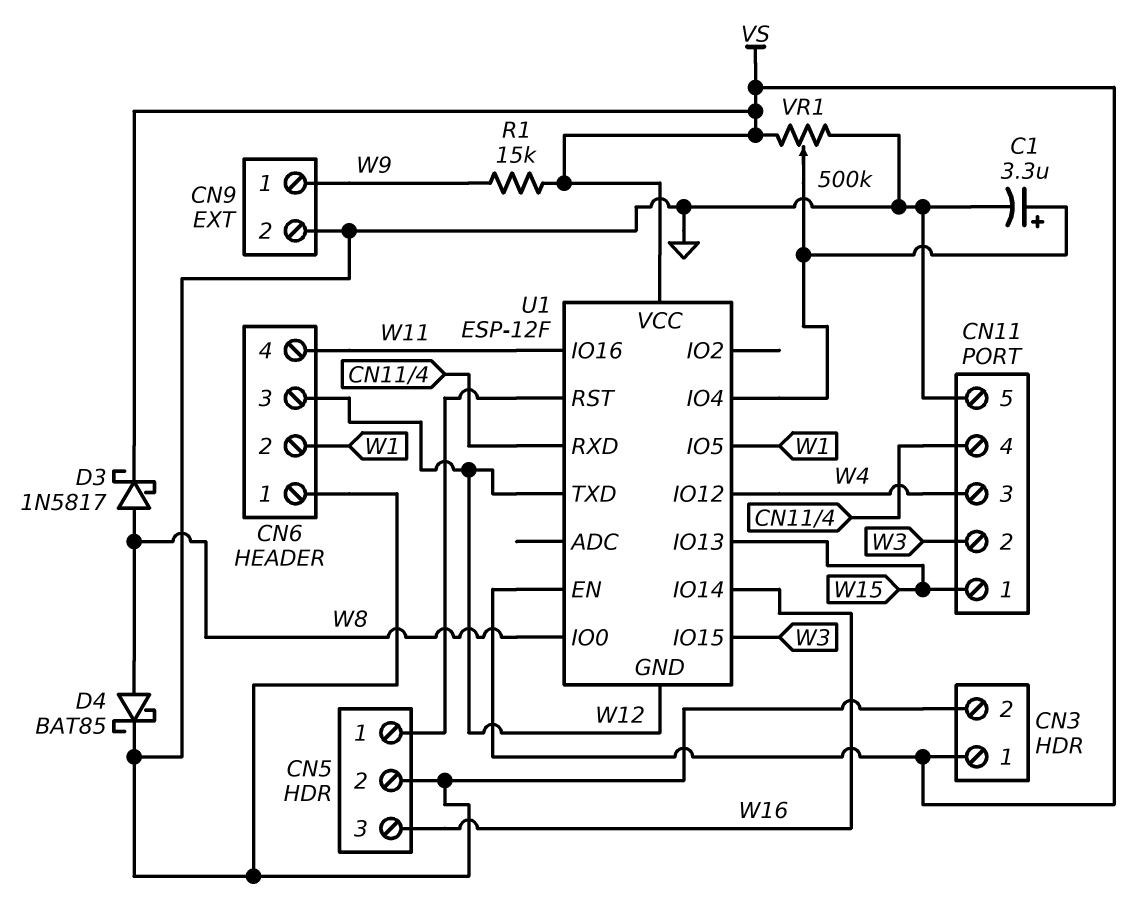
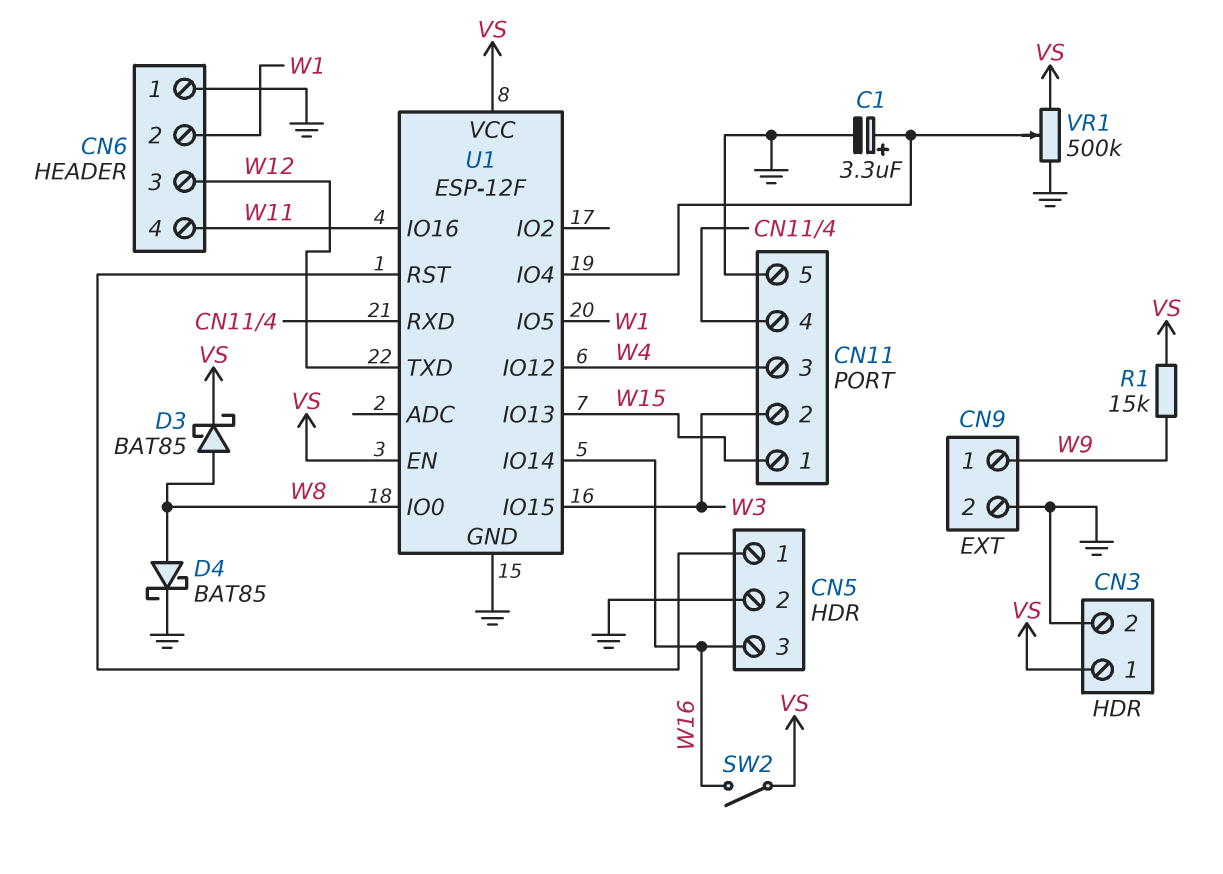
D3: schottky 1N5817 (A W8, K VS) -> schottky BAT85 (A W8, K VS)
SW2: none -> switch (VS, W16)
U1 pin GND: W12 -> GND

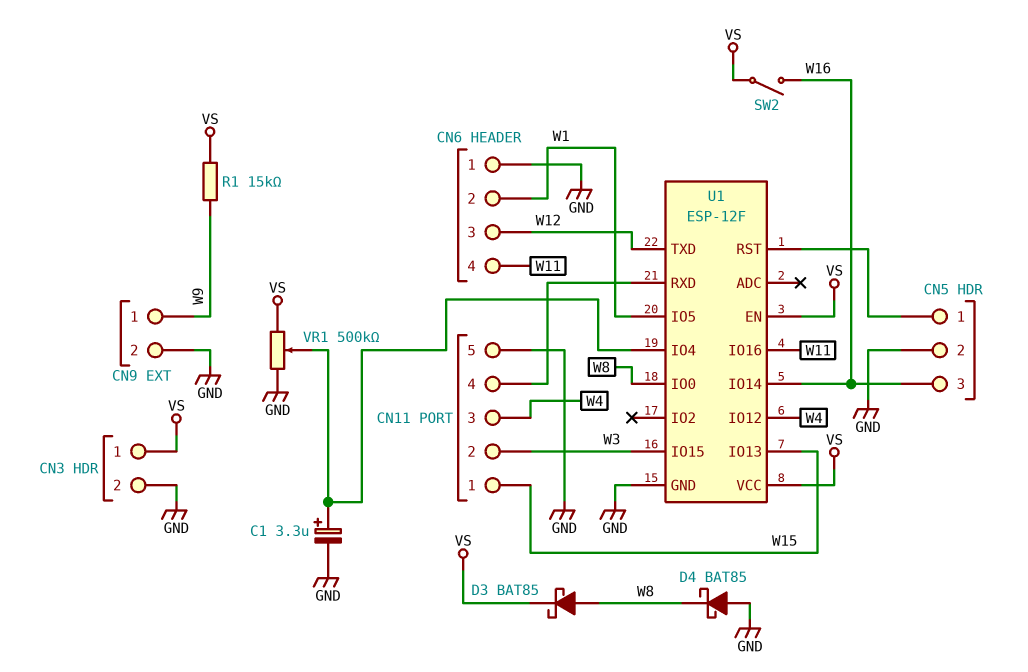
D4: schottky BAT85 (A W8, K GND) -> schottky BAT85 (A GND, K W8)

